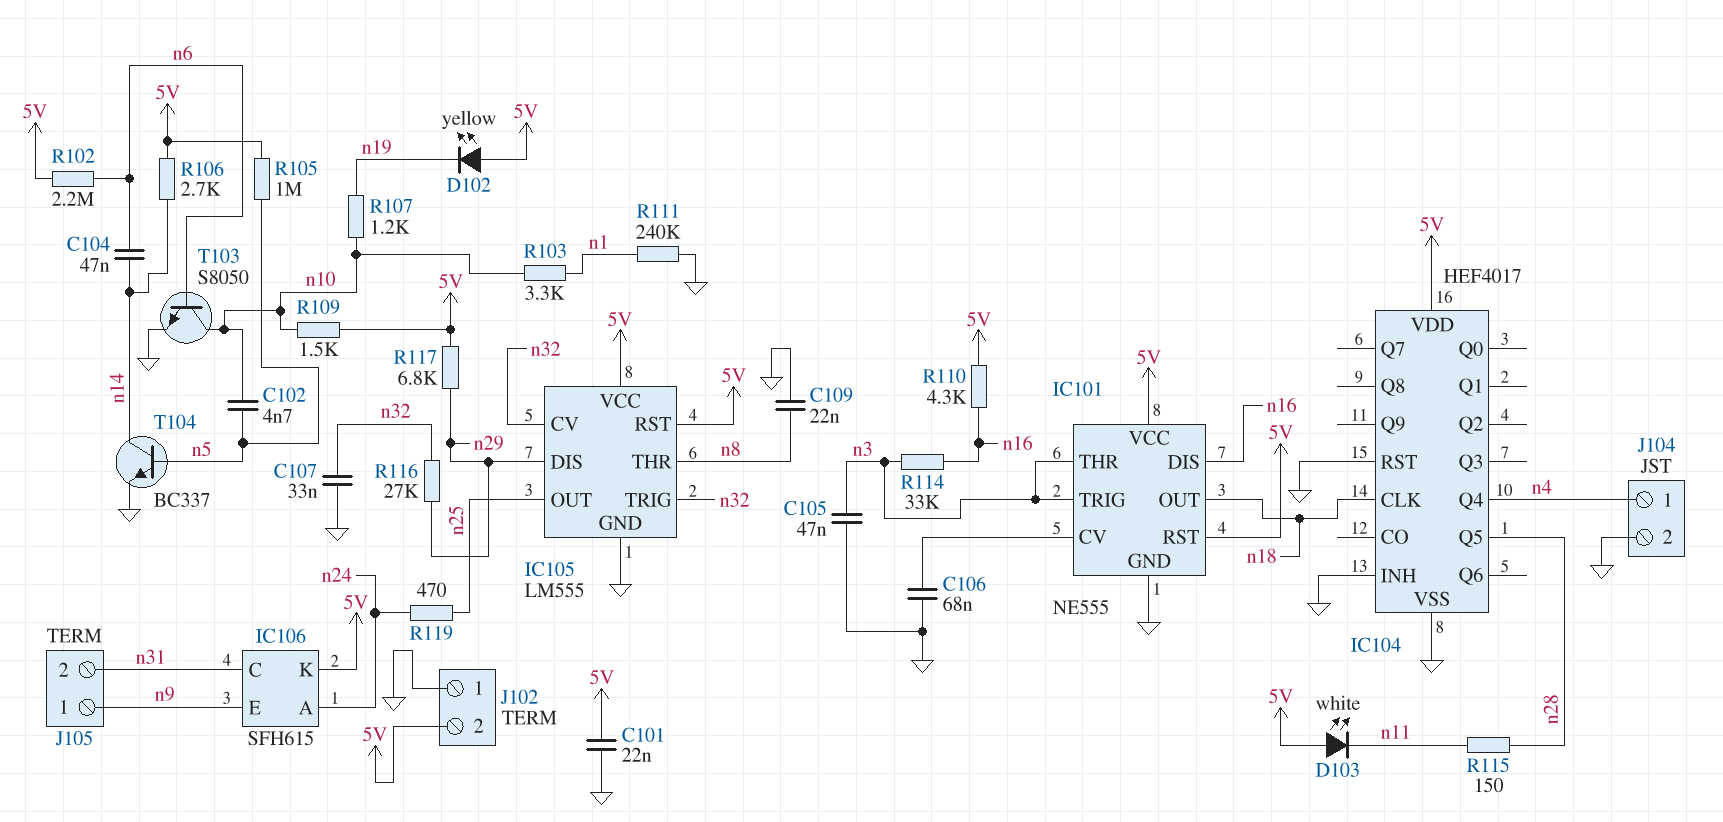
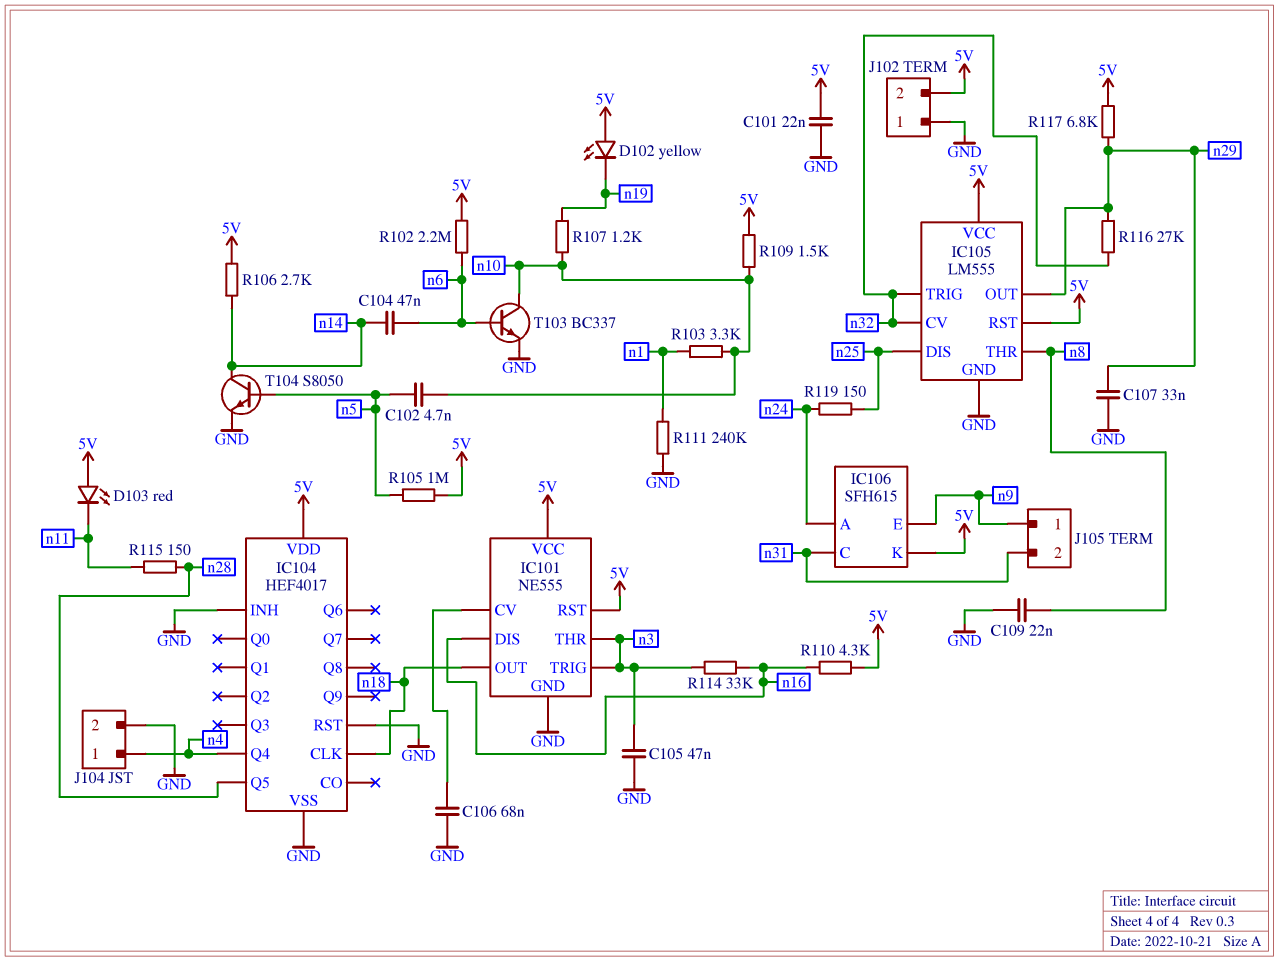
C107: 33nF (GND, n32) -> 33nF (GND, n29)
D103: LED white (A 5V, K n11) -> LED red (A 5V, K n11)
IC105 pin DIS: n29 -> n25
IC105 pin OUT: n25 -> n29
R119: 470 (n24, n25) -> 150 (n24, n25)
T103: NPN S8050 (B n6, C n10, E GND) -> NPN BC337 (B n6, C n10, E GND)
T104: NPN BC337 (B n5, C n14, E GND) -> NPN S8050 (B n5, C n14, E GND)

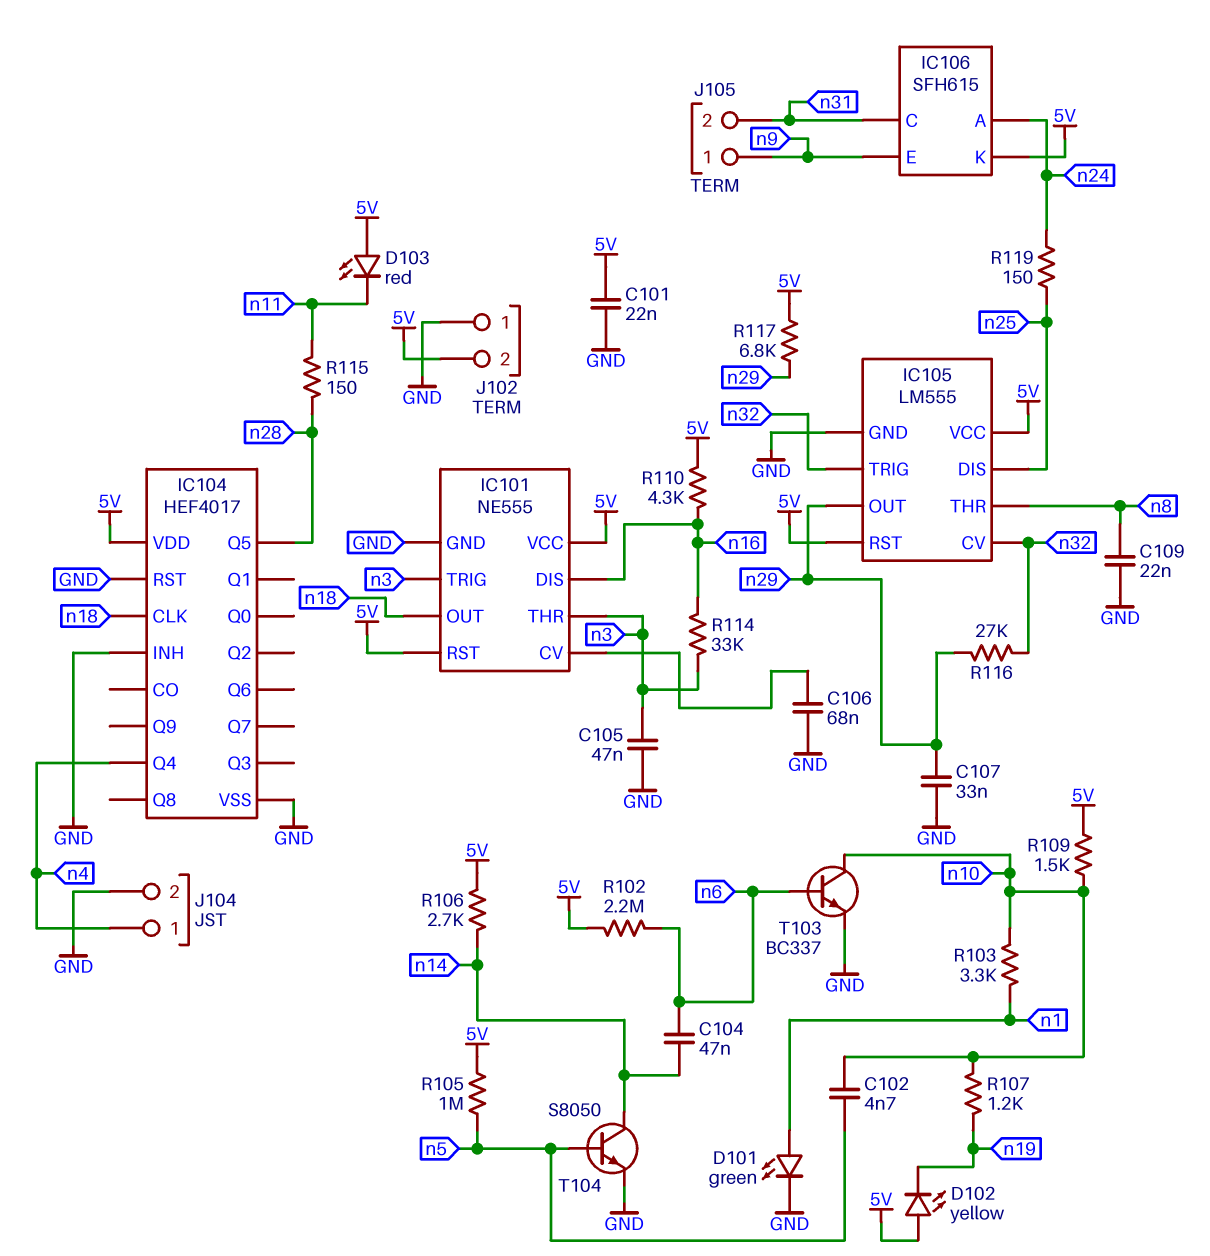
D101: none -> LED green (A n1, K GND)
R111: 240k (GND, n1) -> none

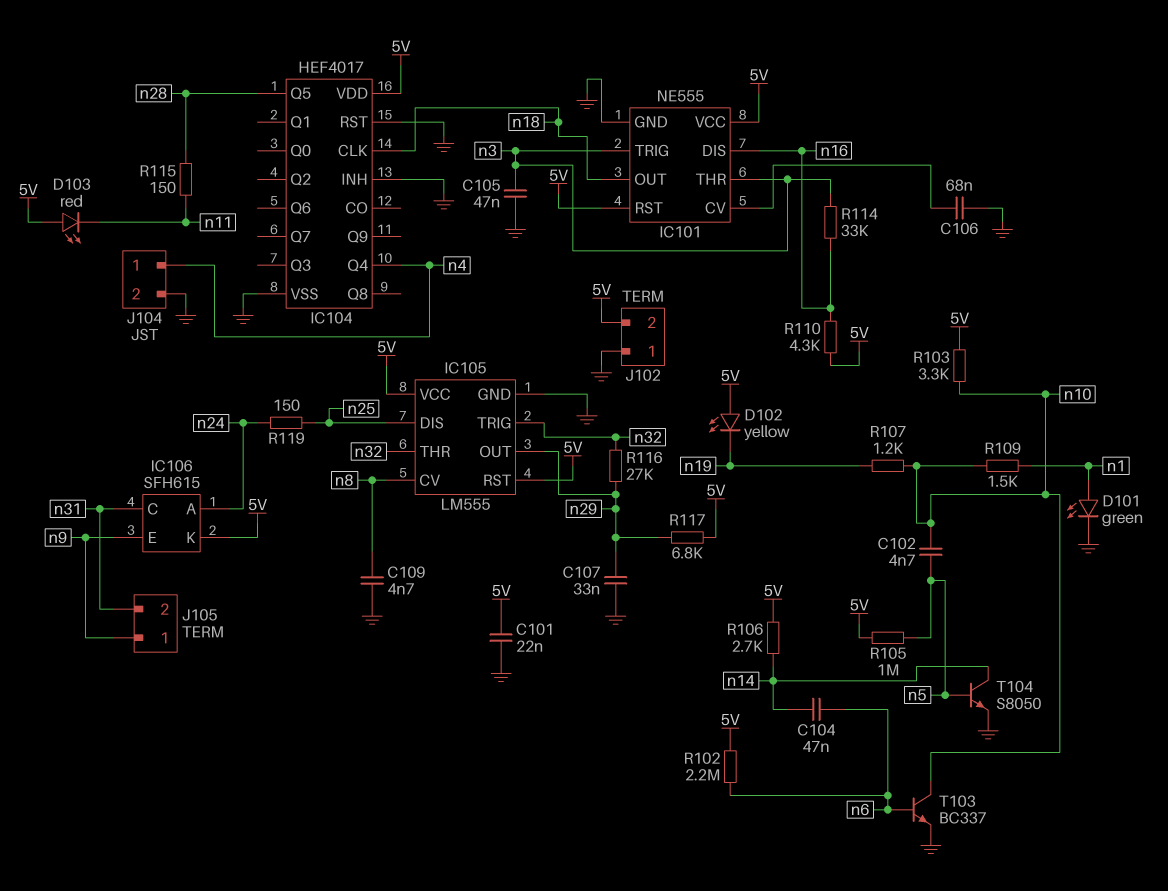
C109: 22nF (GND, n8) -> 4.7nF (GND, n8)
IC105 pin CV: n32 -> n8
IC105 pin THR: n8 -> n32
R103: 3.3k (n1, n10) -> 3.3k (5V, n10)
R109: 1.5k (5V, n10) -> 1.5k (n1, n10)

